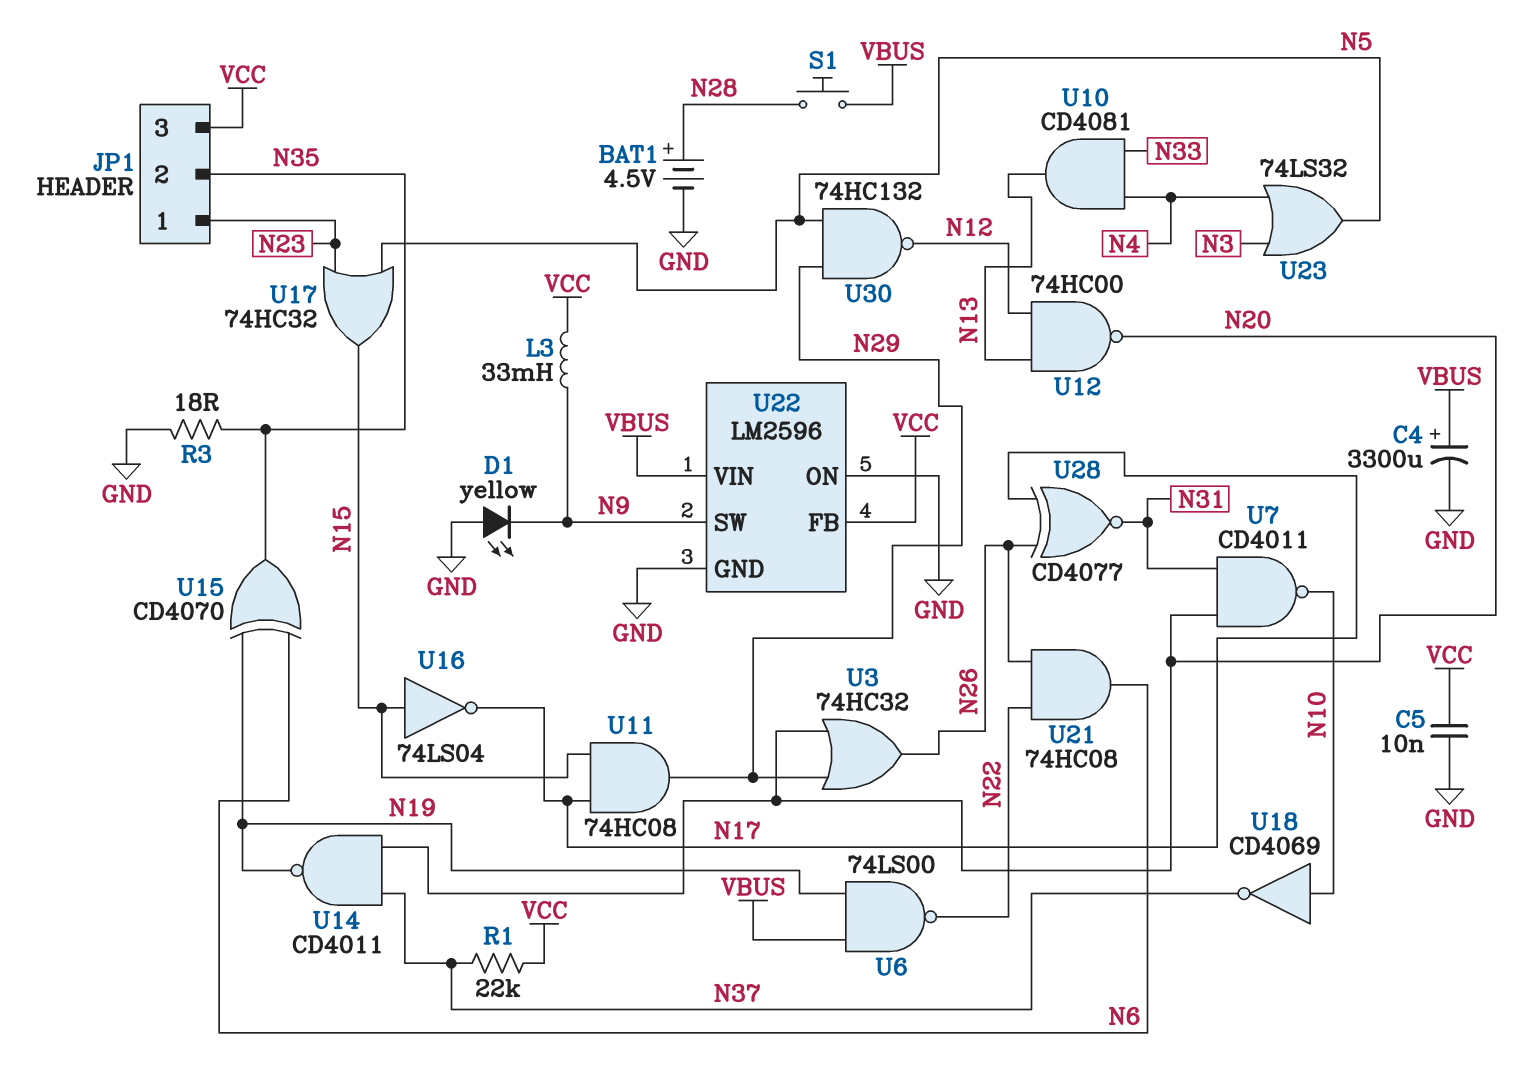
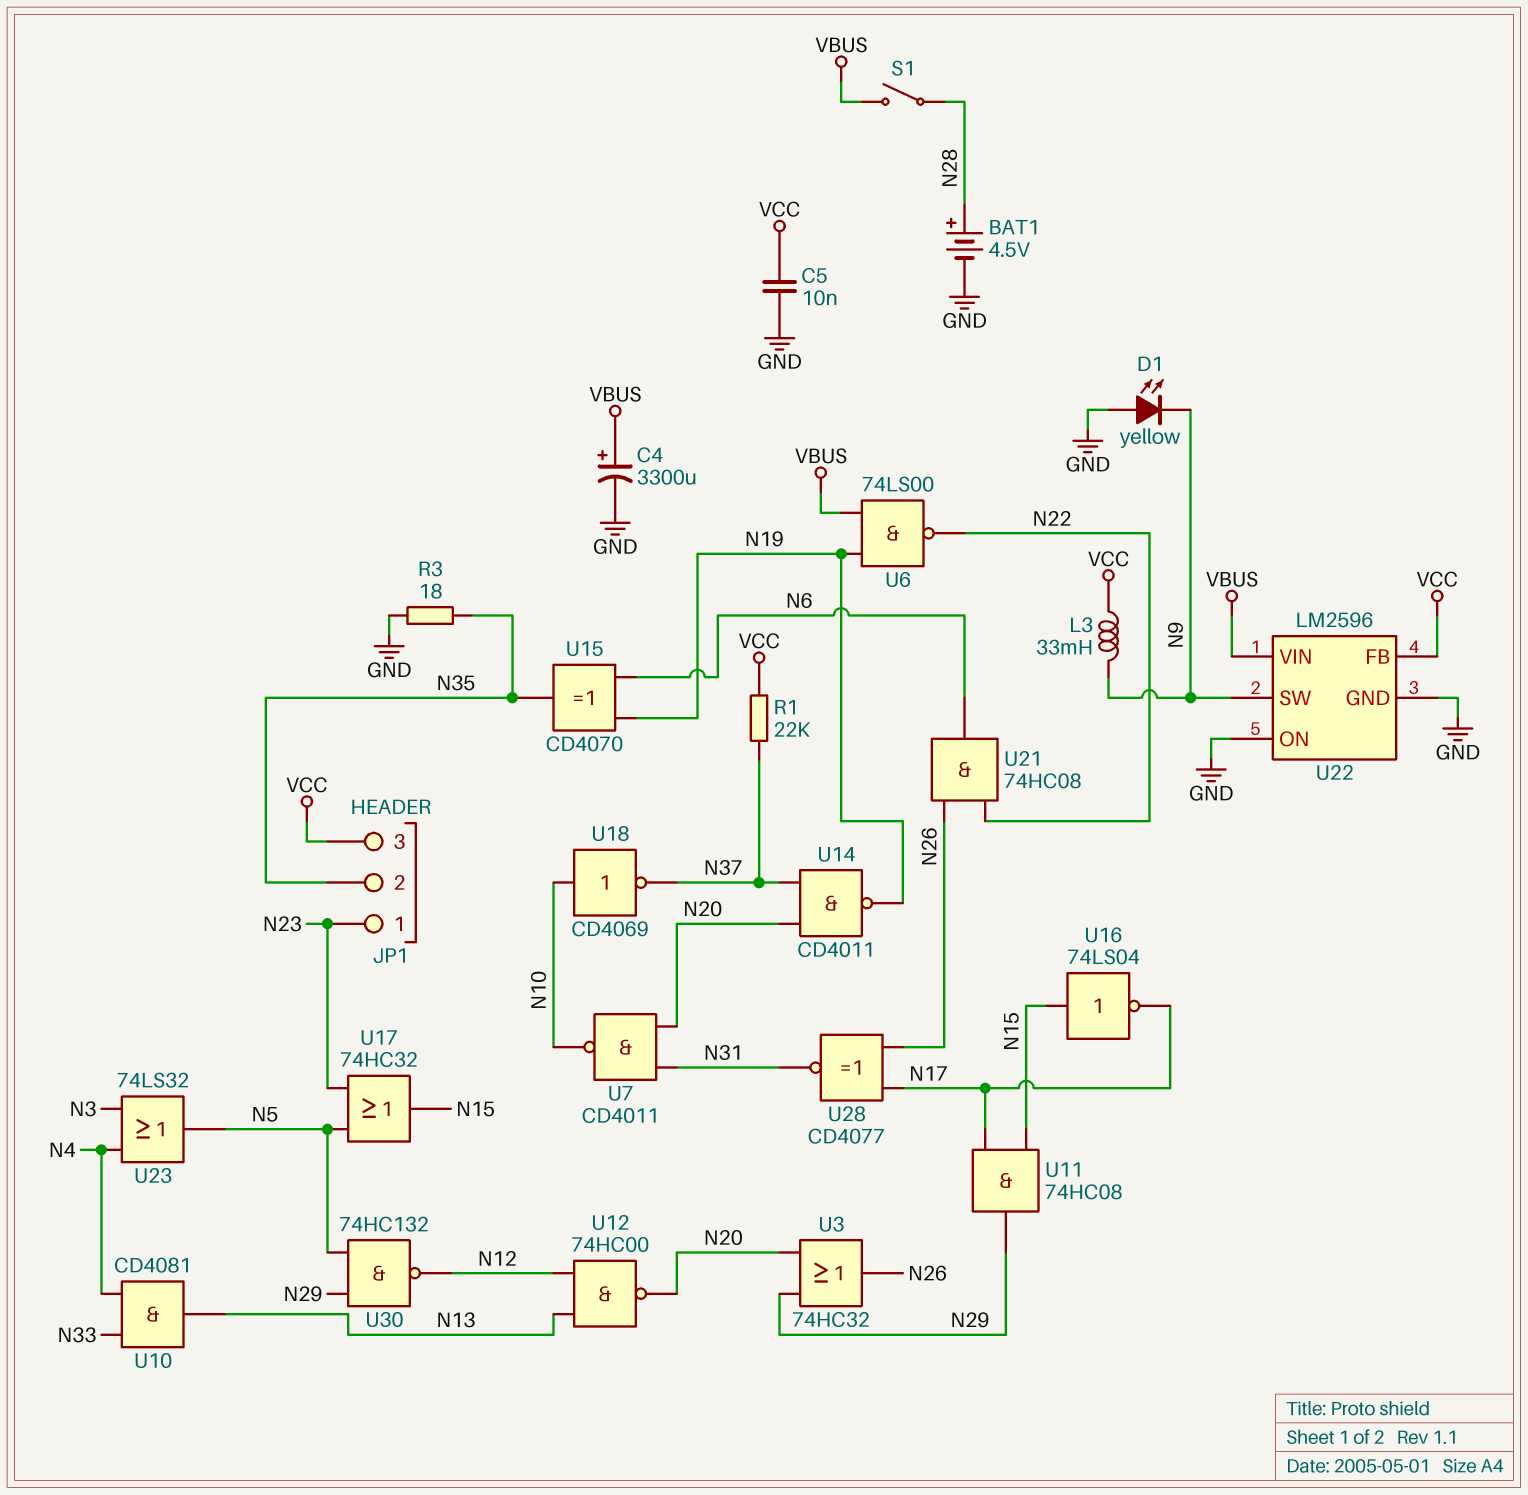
S1: button (N28, VBUS) -> switch (N28, VBUS)

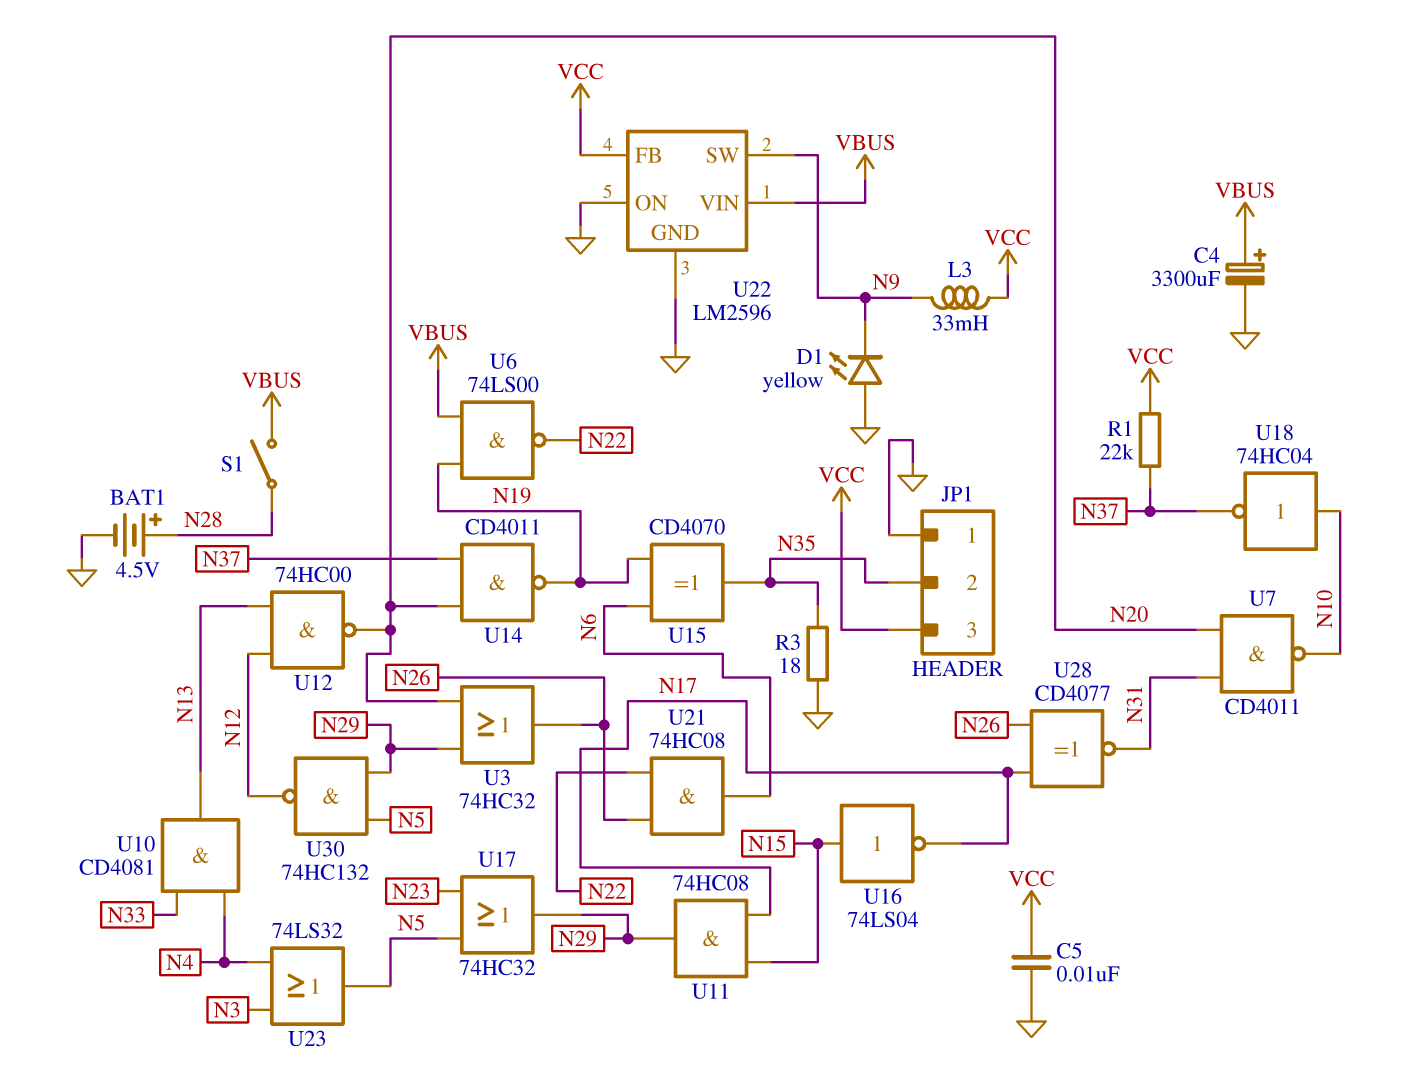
JP1 pin 1: N23 -> GND
U17: OR 74HC32 (in N5, in N23, out N15) -> OR 74HC32 (in N5, in N23, out N29)
U18: NOT CD4069 (in N10, out N37) -> NOT 74HC04 (in N10, out N37)

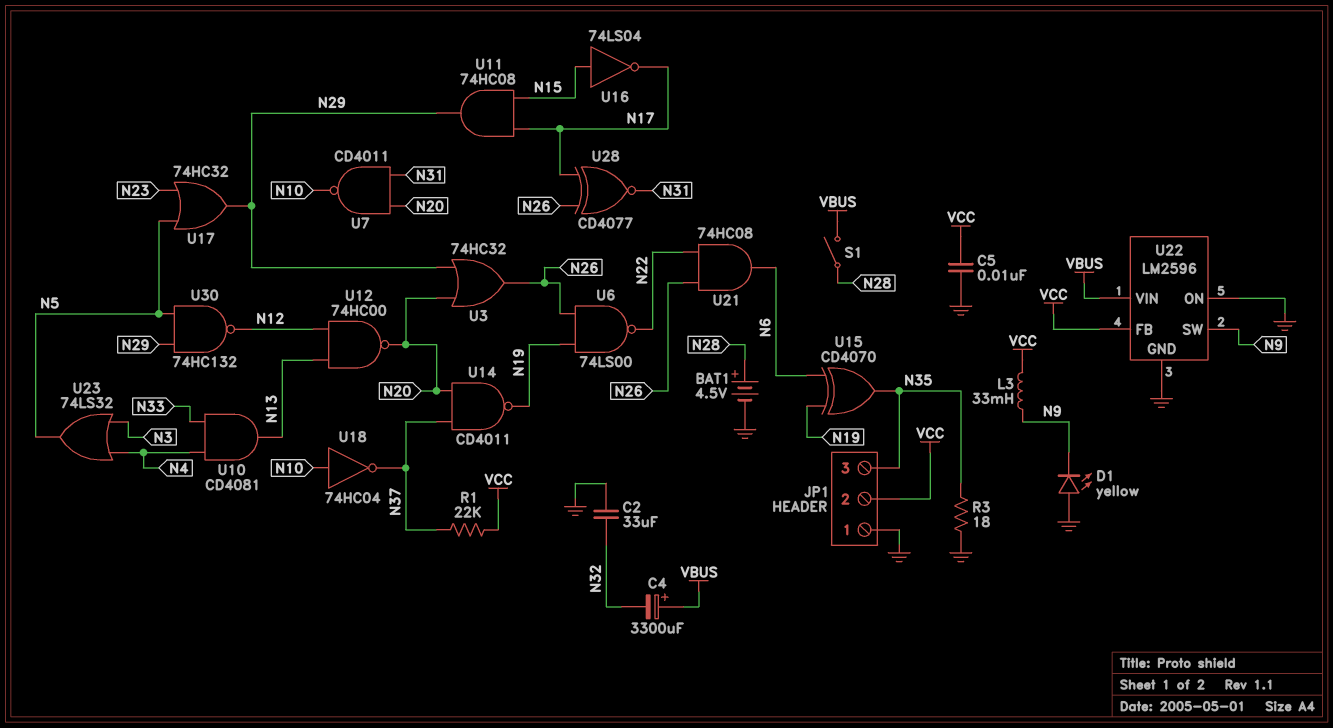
C2: none -> 33uF (GND, N32)
C4: 3300uF (plus VBUS, minus GND) -> 3300uF (plus VBUS, minus N32)
JP1 pin 2: N35 -> VCC
JP1 pin 3: VCC -> N35
U6: NAND 74LS00 (in N19, in VBUS, out N22) -> NAND 74LS00 (in N19, in N26, out N22)

